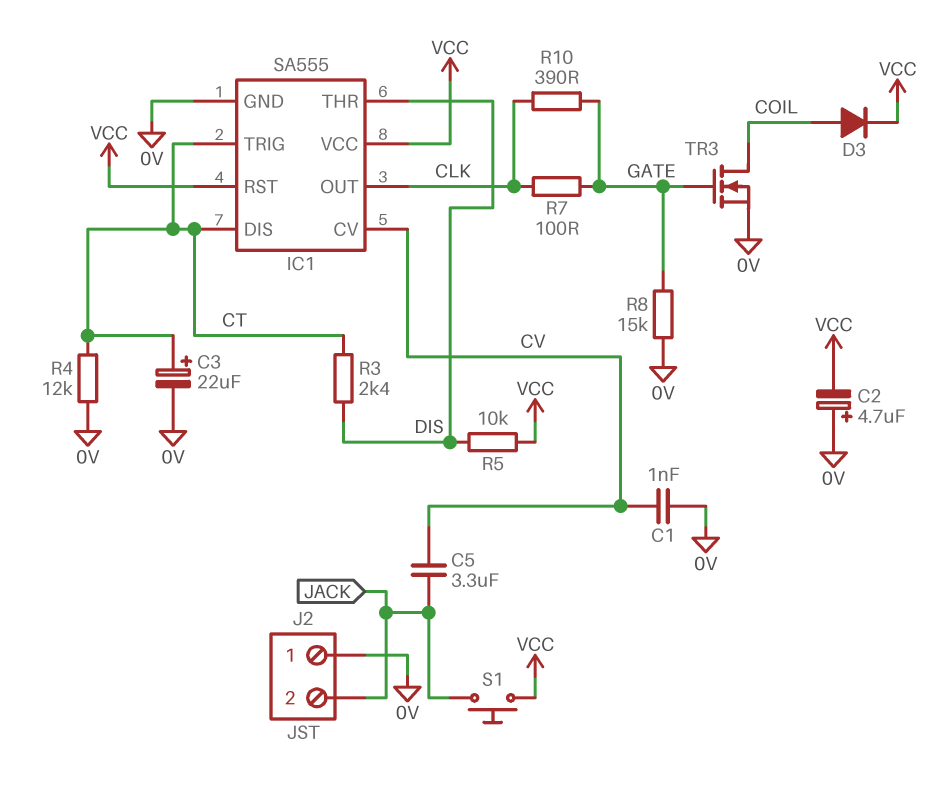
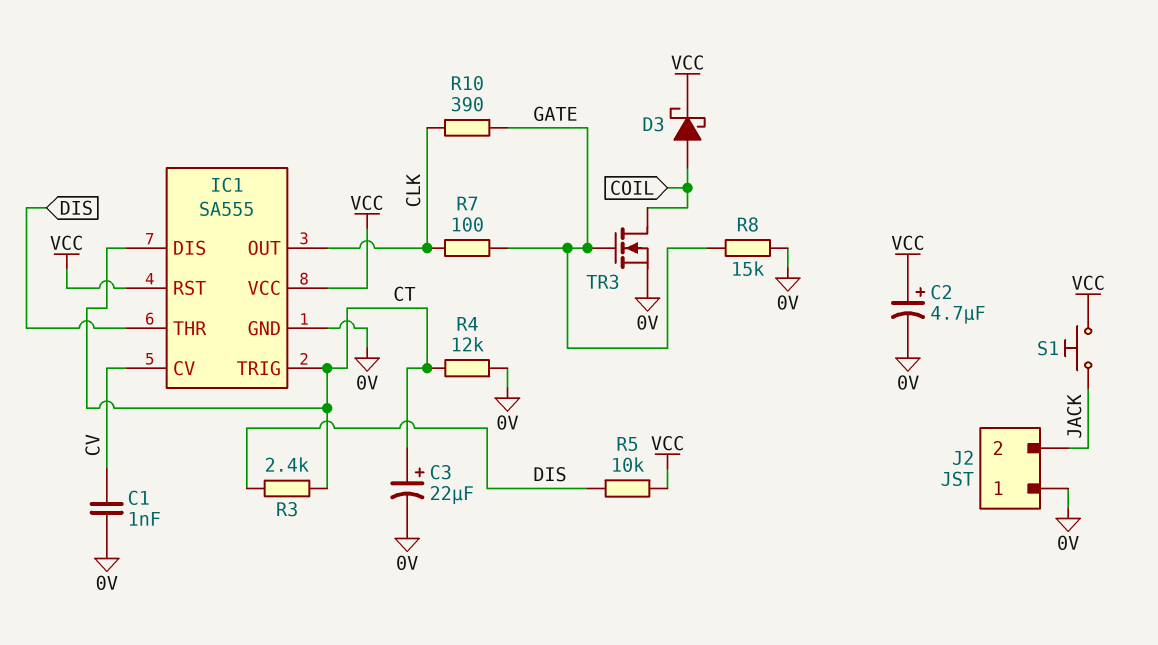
C2: 4.7uF (plus 0V, minus VCC) -> 4.7uF (plus VCC, minus 0V)
C5: 3.3uF (CV, JACK) -> none
D3: diode (A COIL, K VCC) -> schottky (A COIL, K VCC)

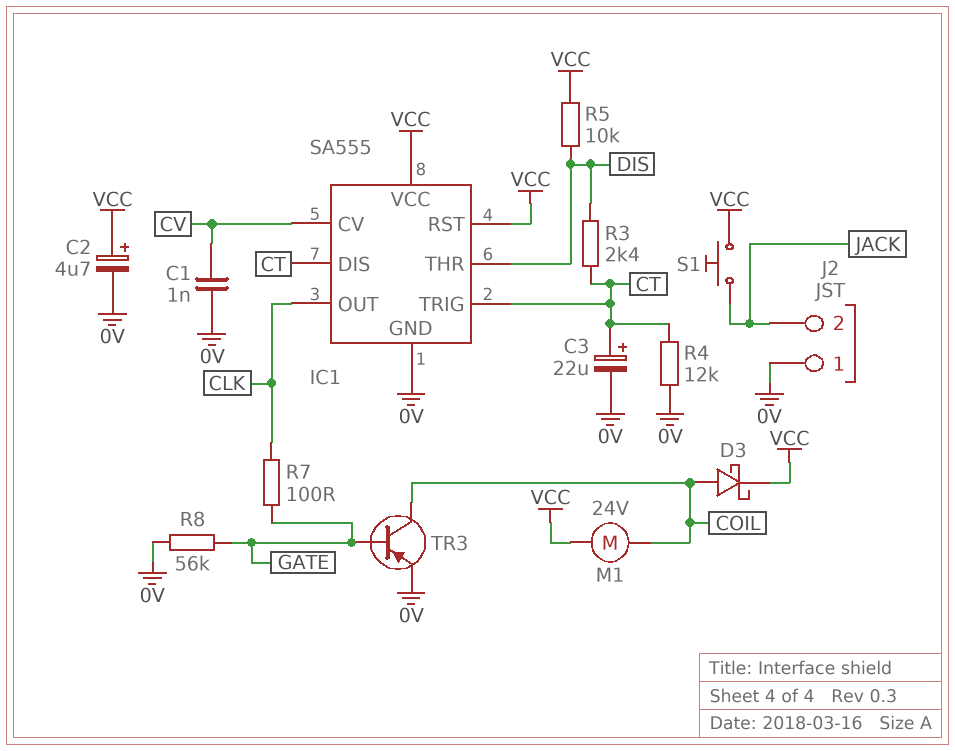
M1: none -> motor 24V (COIL, VCC)
R8: 15k (0V, GATE) -> 56k (0V, GATE)
R10: 390 (CLK, GATE) -> none
TR3: NMOS (G GATE, D COIL, S 0V) -> PNP (B GATE, C COIL, E 0V)

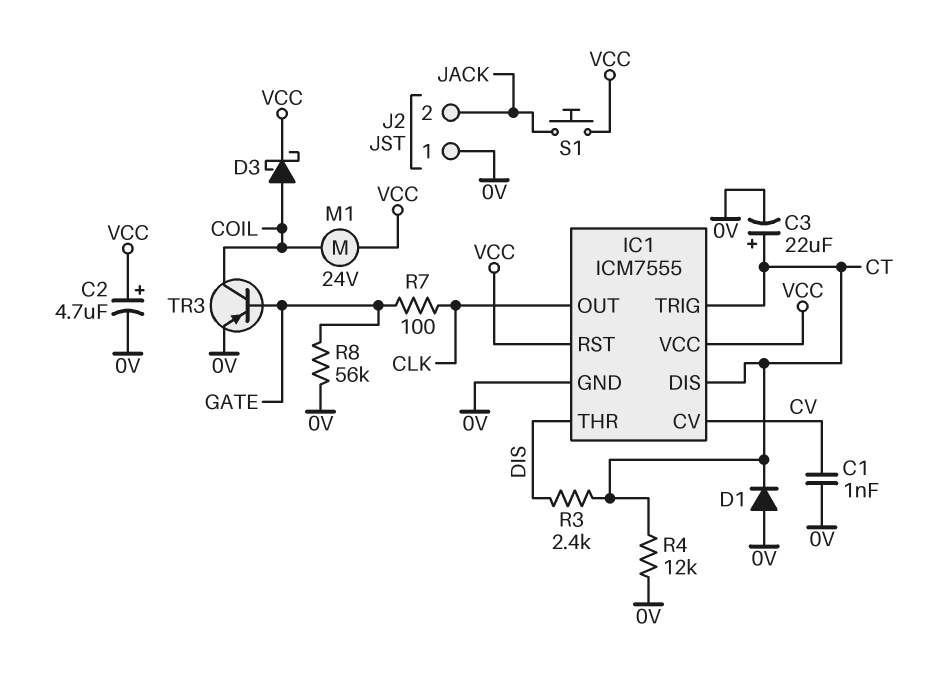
D1: none -> diode (A 0V, K CT)
IC1: SA555 -> ICM7555
R5: 10k (DIS, VCC) -> none

